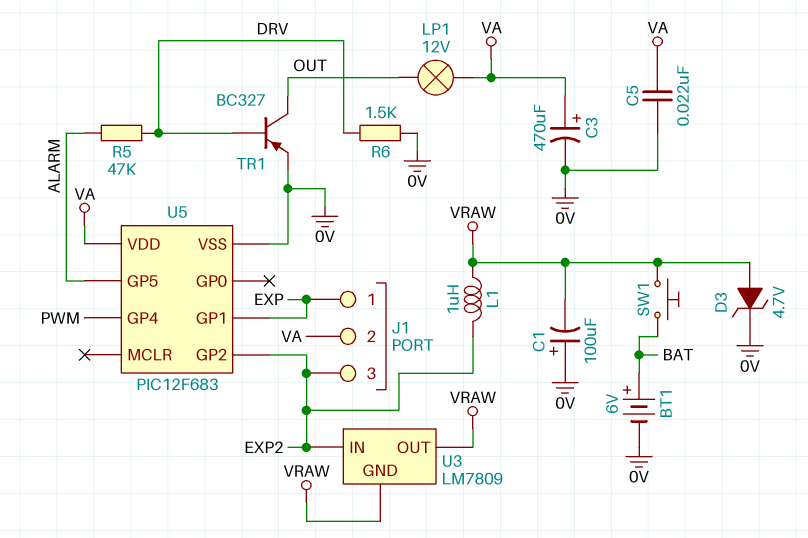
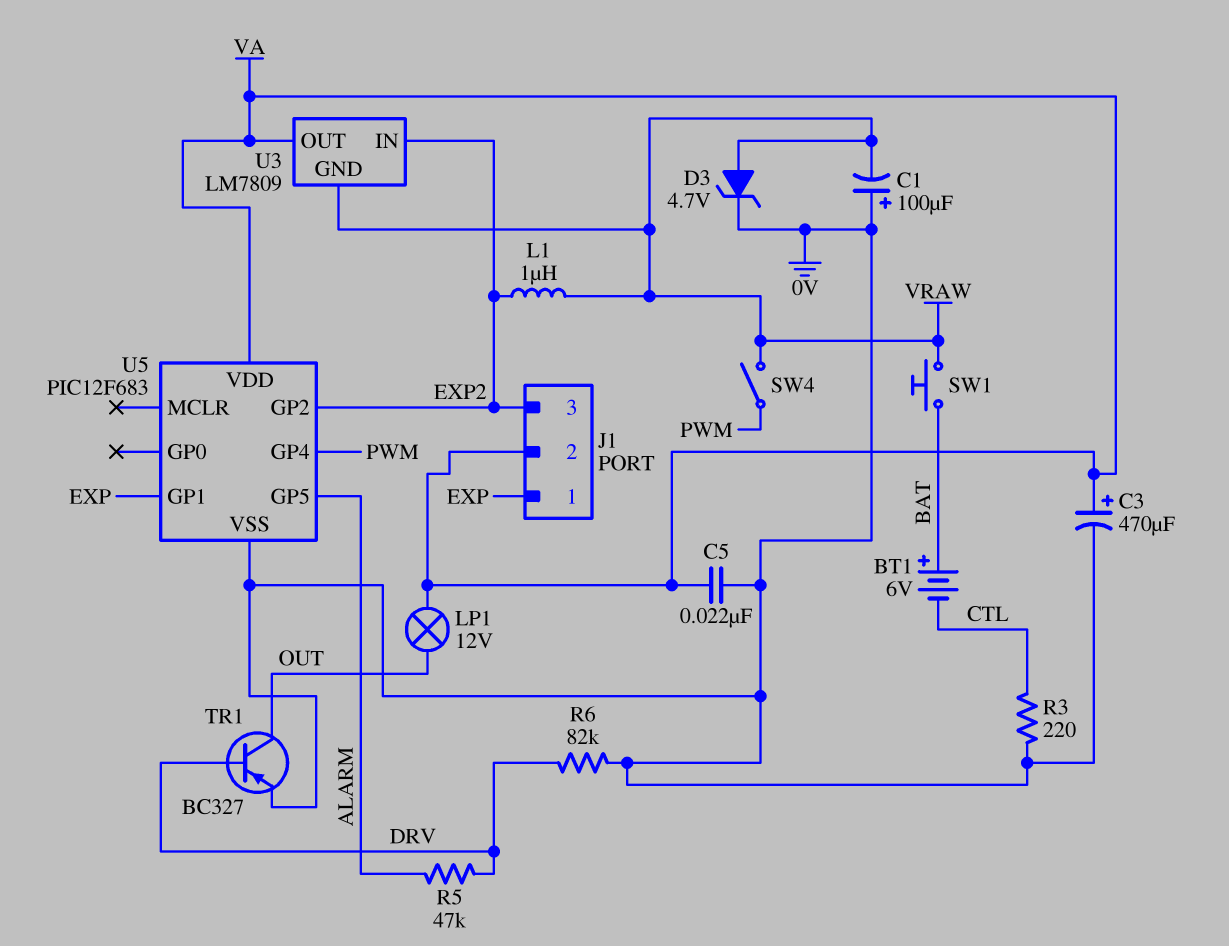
BT1: 6V (plus BAT, minus 0V) -> 6V (plus BAT, minus CTL)
R3: none -> 220 (0V, CTL)
R6: 1.5k (0V, DRV) -> 82k (0V, DRV)
SW4: none -> switch (PWM, VRAW)
U3 pin OUT: VRAW -> VA

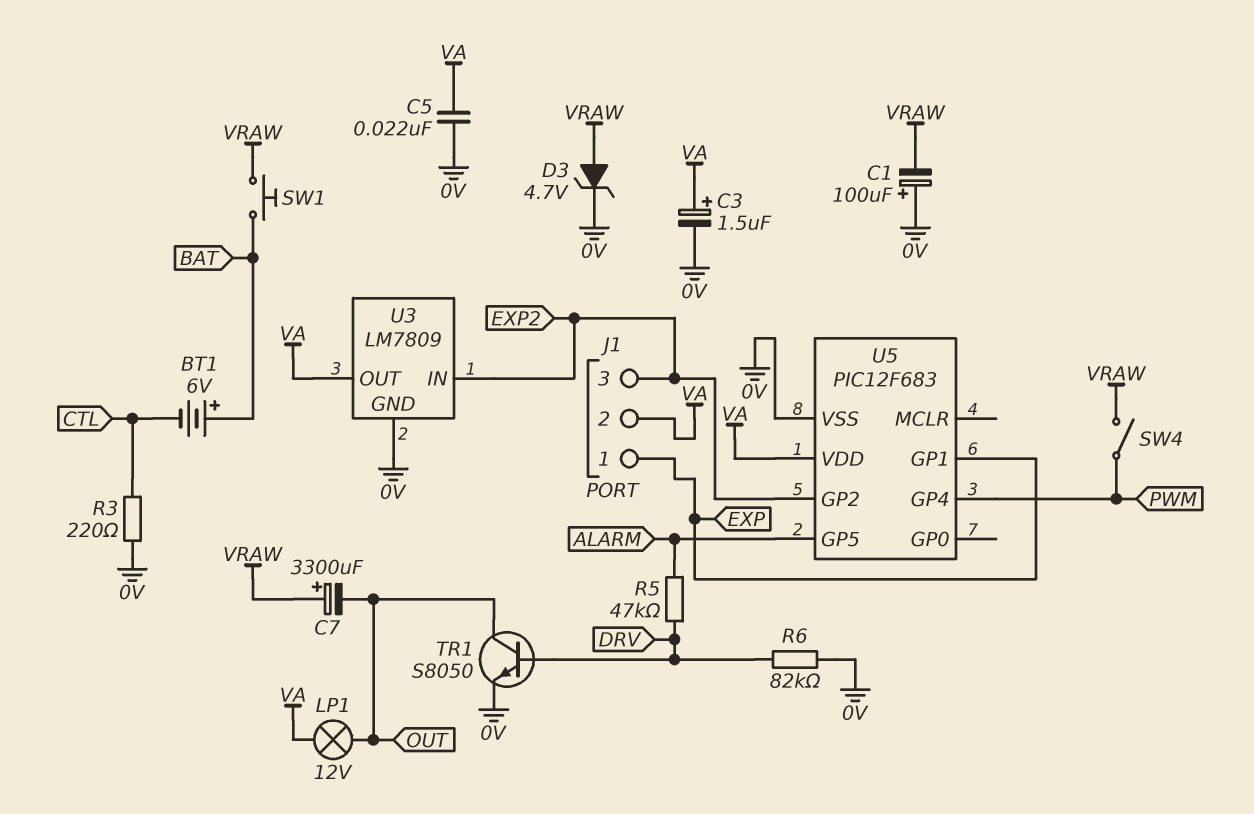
C3: 470uF (plus VA, minus 0V) -> 1.5uF (plus VA, minus 0V)
C7: none -> 3300uF (plus VRAW, minus OUT)
L1: 1uH (EXP2, VRAW) -> none
TR1: PNP BC327 (B DRV, C OUT, E 0V) -> NPN S8050 (B DRV, C OUT, E 0V)
U3 pin GND: VRAW -> 0V

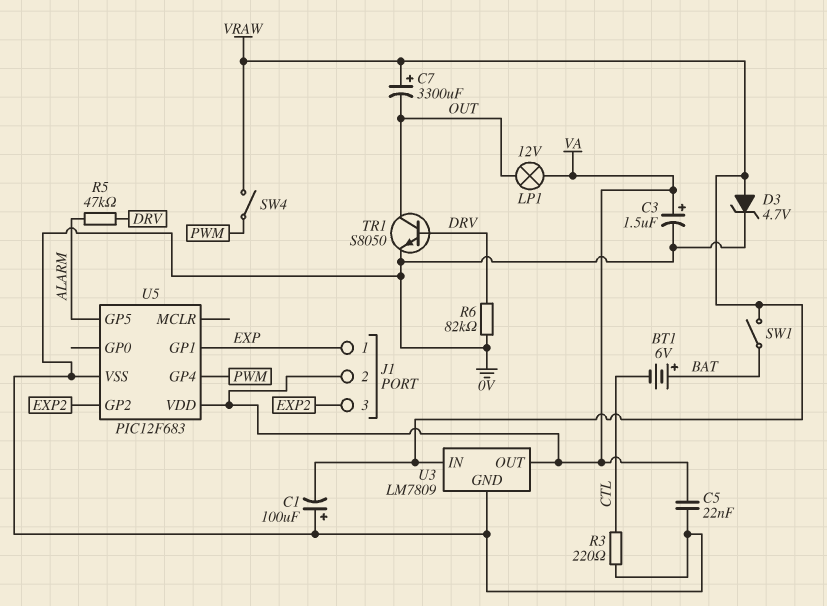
SW1: button (BAT, VRAW) -> switch (BAT, VRAW)
U3 pin IN: EXP2 -> VRAW

